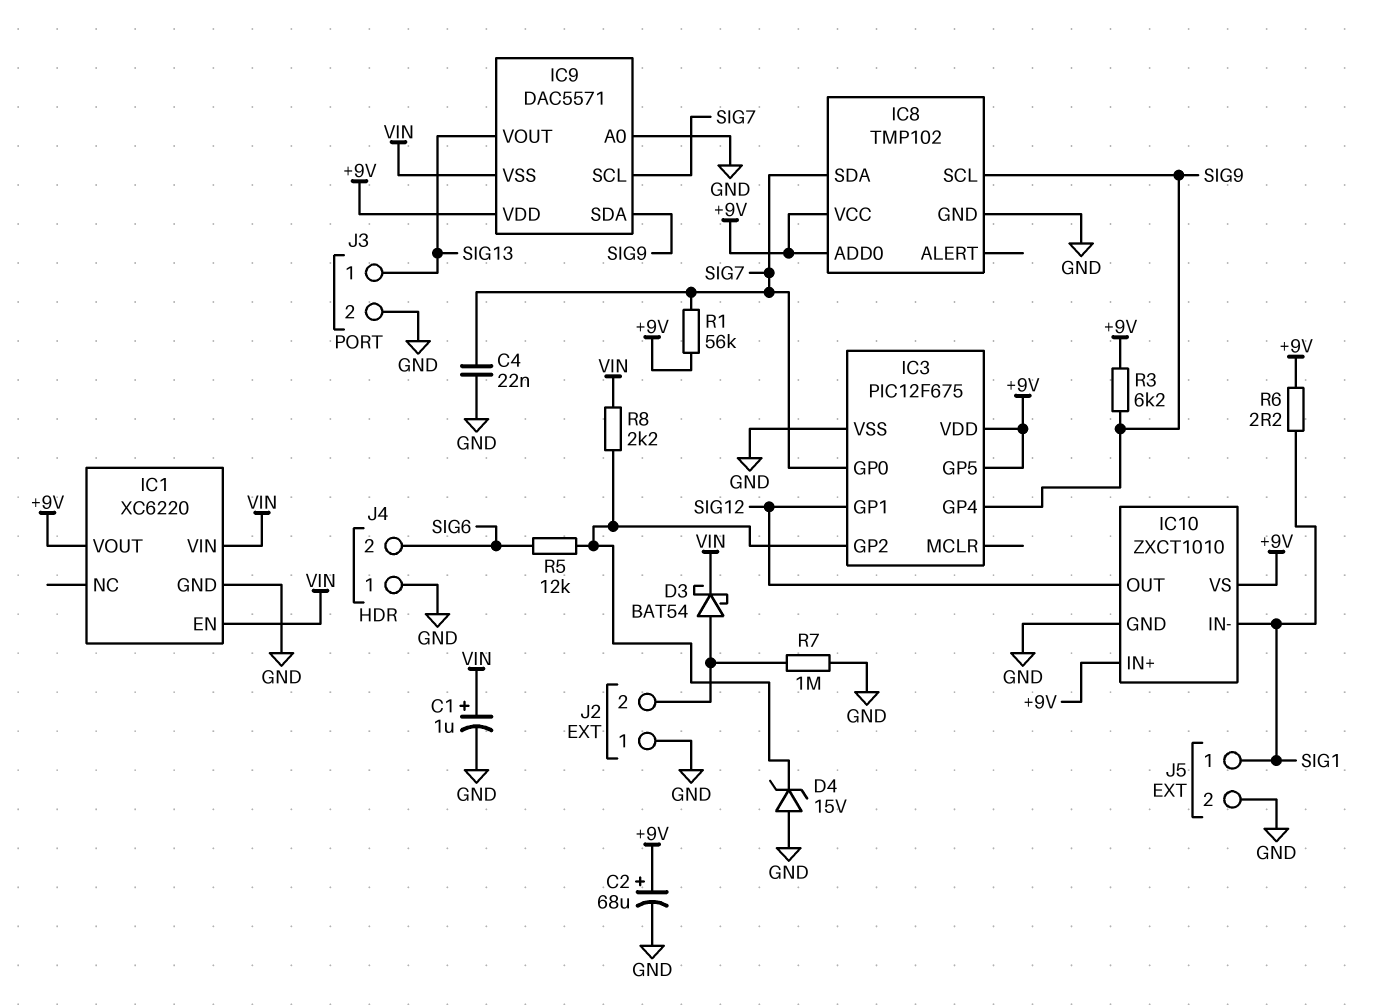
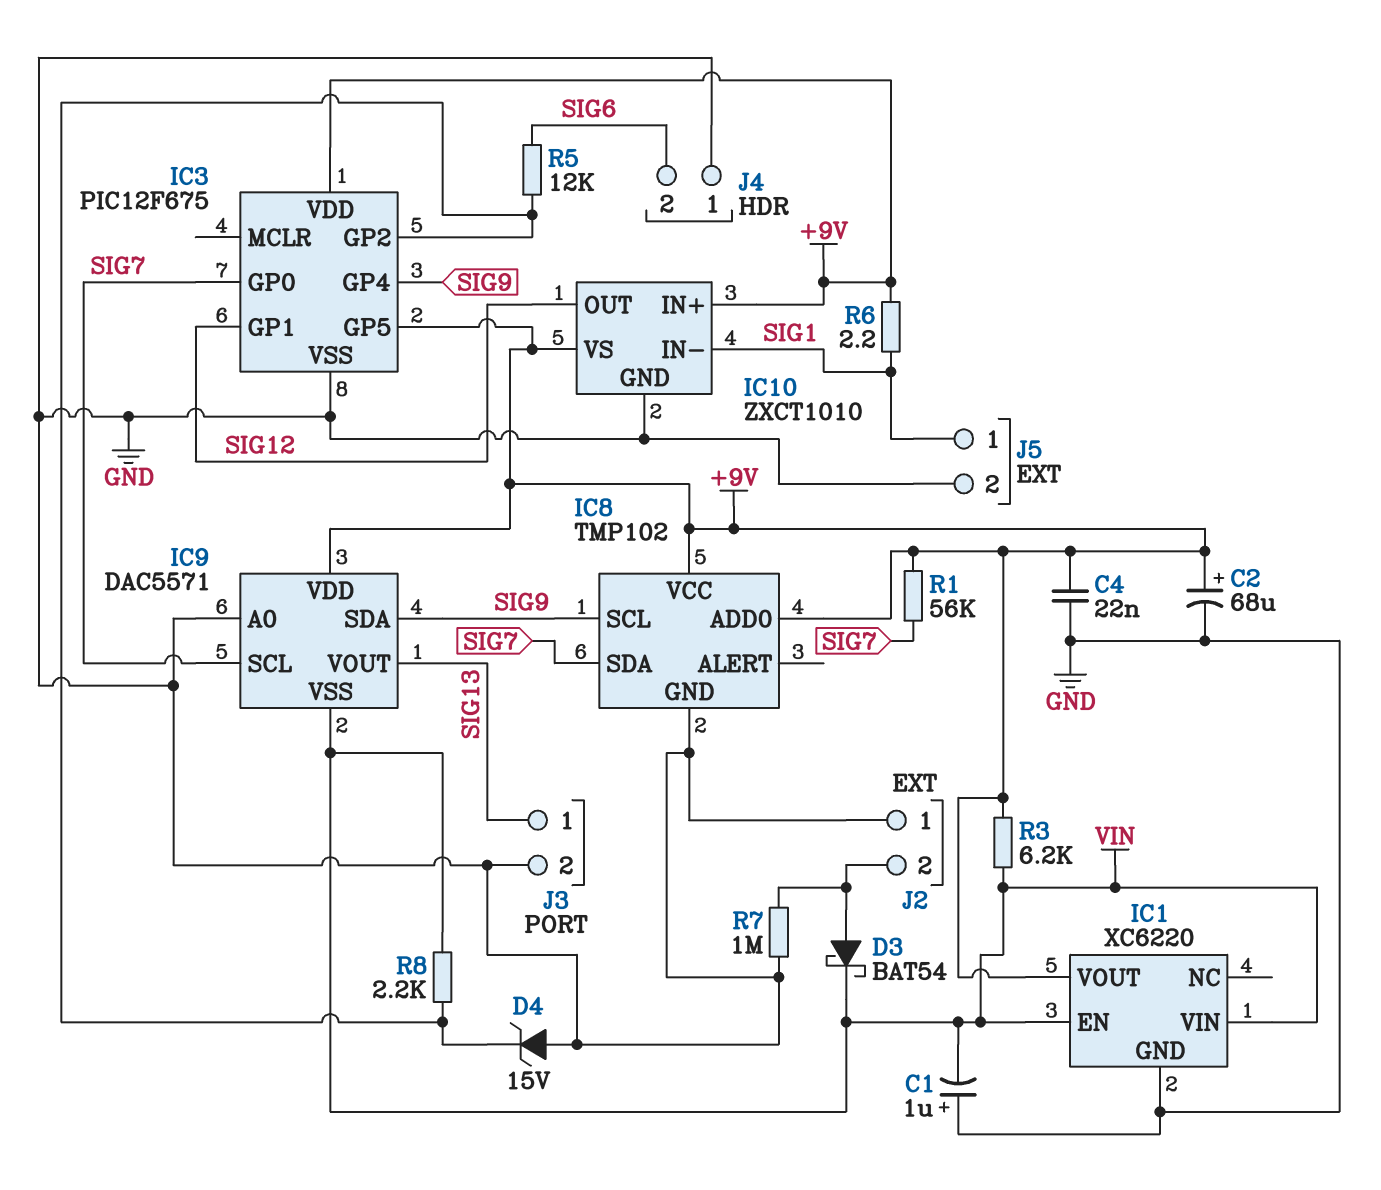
C1: 1uF (plus VIN, minus GND) -> 1uF (plus GND, minus VIN)
C4: 22nF (GND, SIG7) -> 22nF (+9V, GND)
R3: 6.2k (+9V, SIG9) -> 6.2k (+9V, VIN)

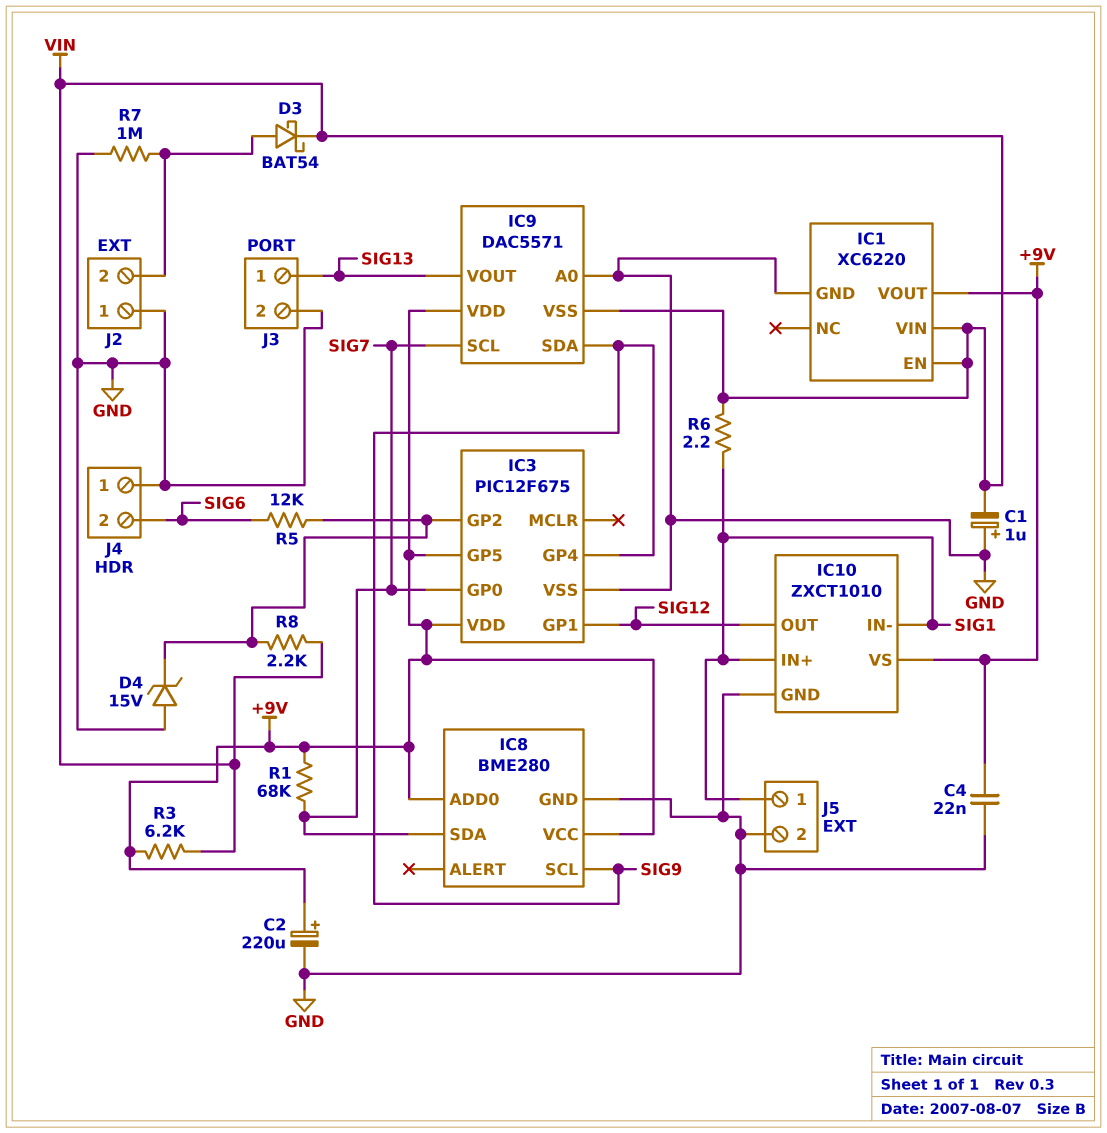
C2: 68uF (plus +9V, minus GND) -> 220uF (plus +9V, minus GND)
IC8: TMP102 -> BME280
IC10 pin IN+: +9V -> SIG1
R1: 56k (+9V, SIG7) -> 68k (+9V, SIG7)
R6: 2.2 (+9V, SIG1) -> 2.2 (SIG1, VIN)

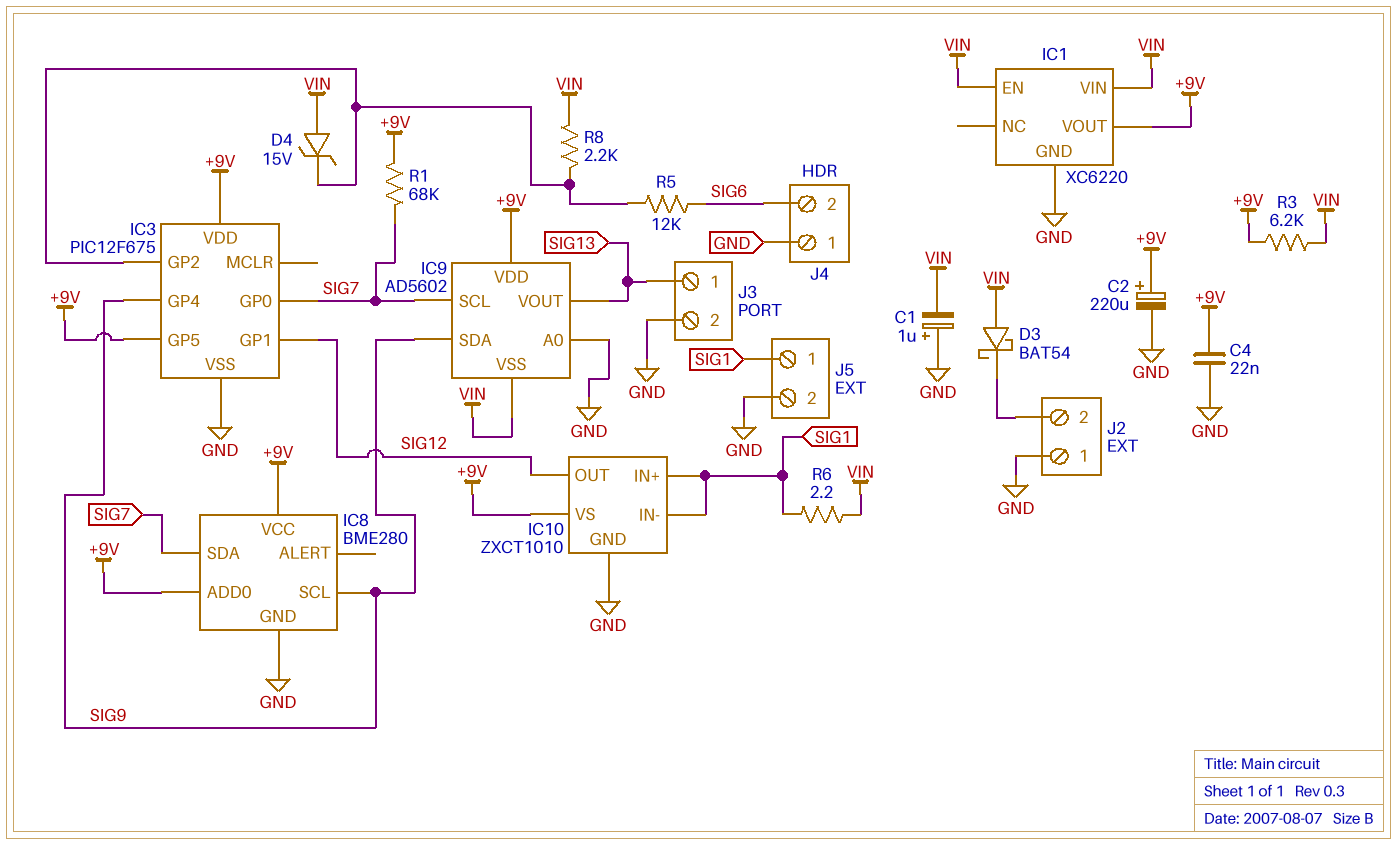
D3: schottky BAT54 (A J2/2, K VIN) -> schottky BAT54 (A VIN, K J2/2)
D4: zener 15V (A GND, K IC3/GP2) -> zener 15V (A VIN, K IC3/GP2)
IC9: DAC5571 -> AD5602
R7: 1M (GND, J2/2) -> none

